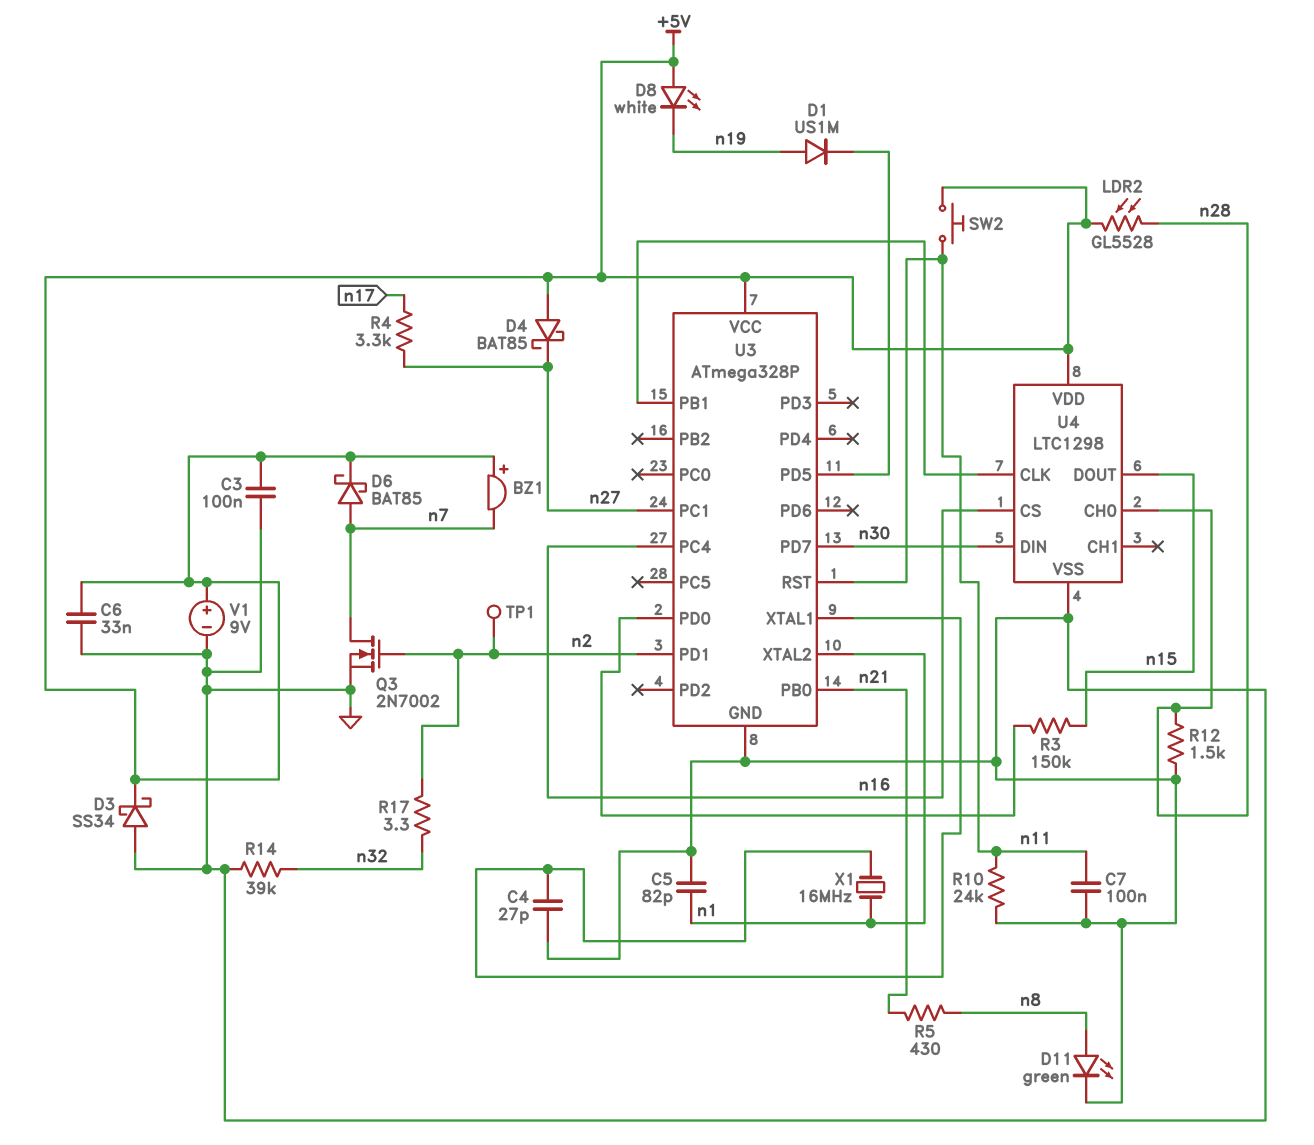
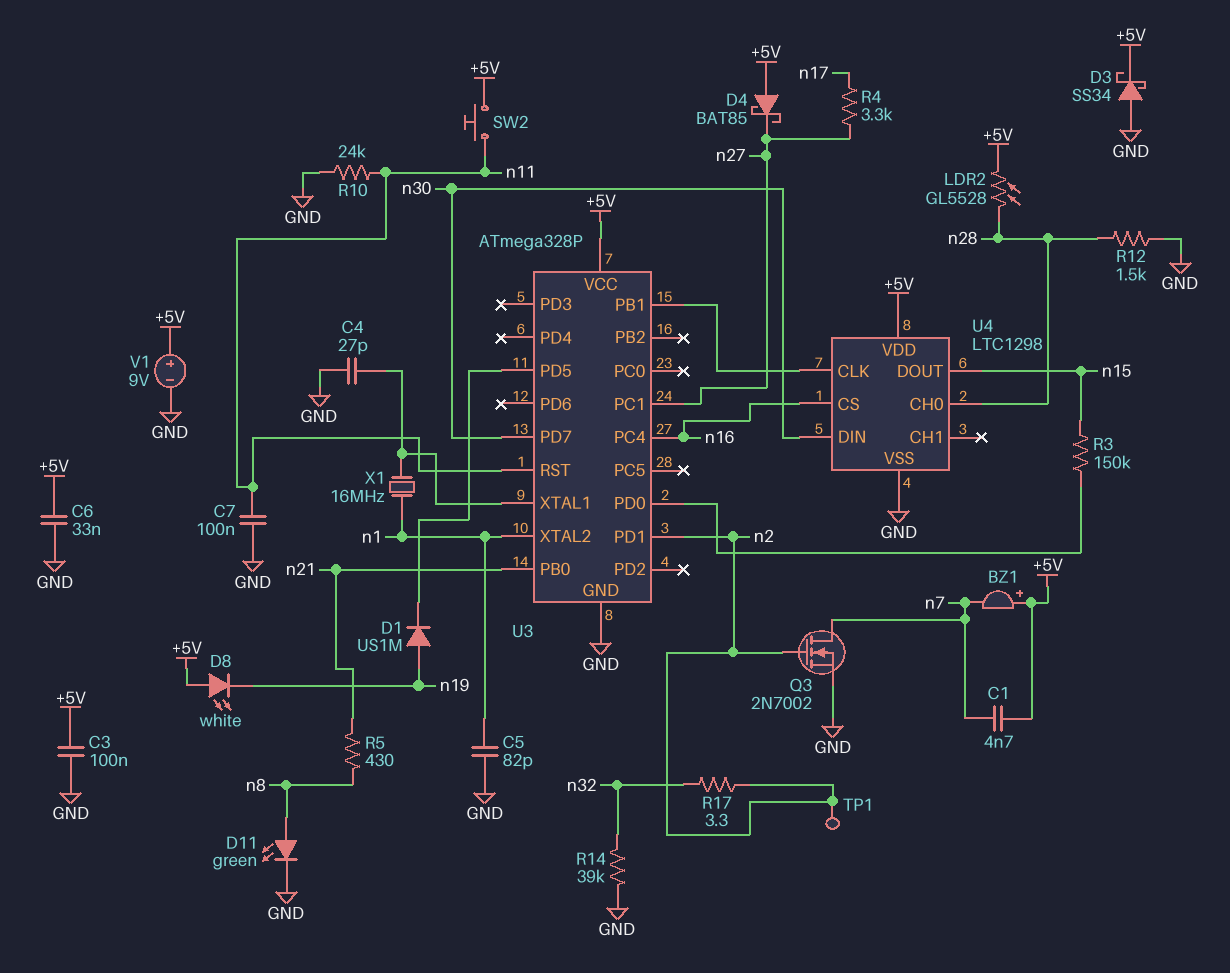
C1: none -> 4.7nF (+5V, n7)
D6: schottky BAT85 (A n7, K +5V) -> none

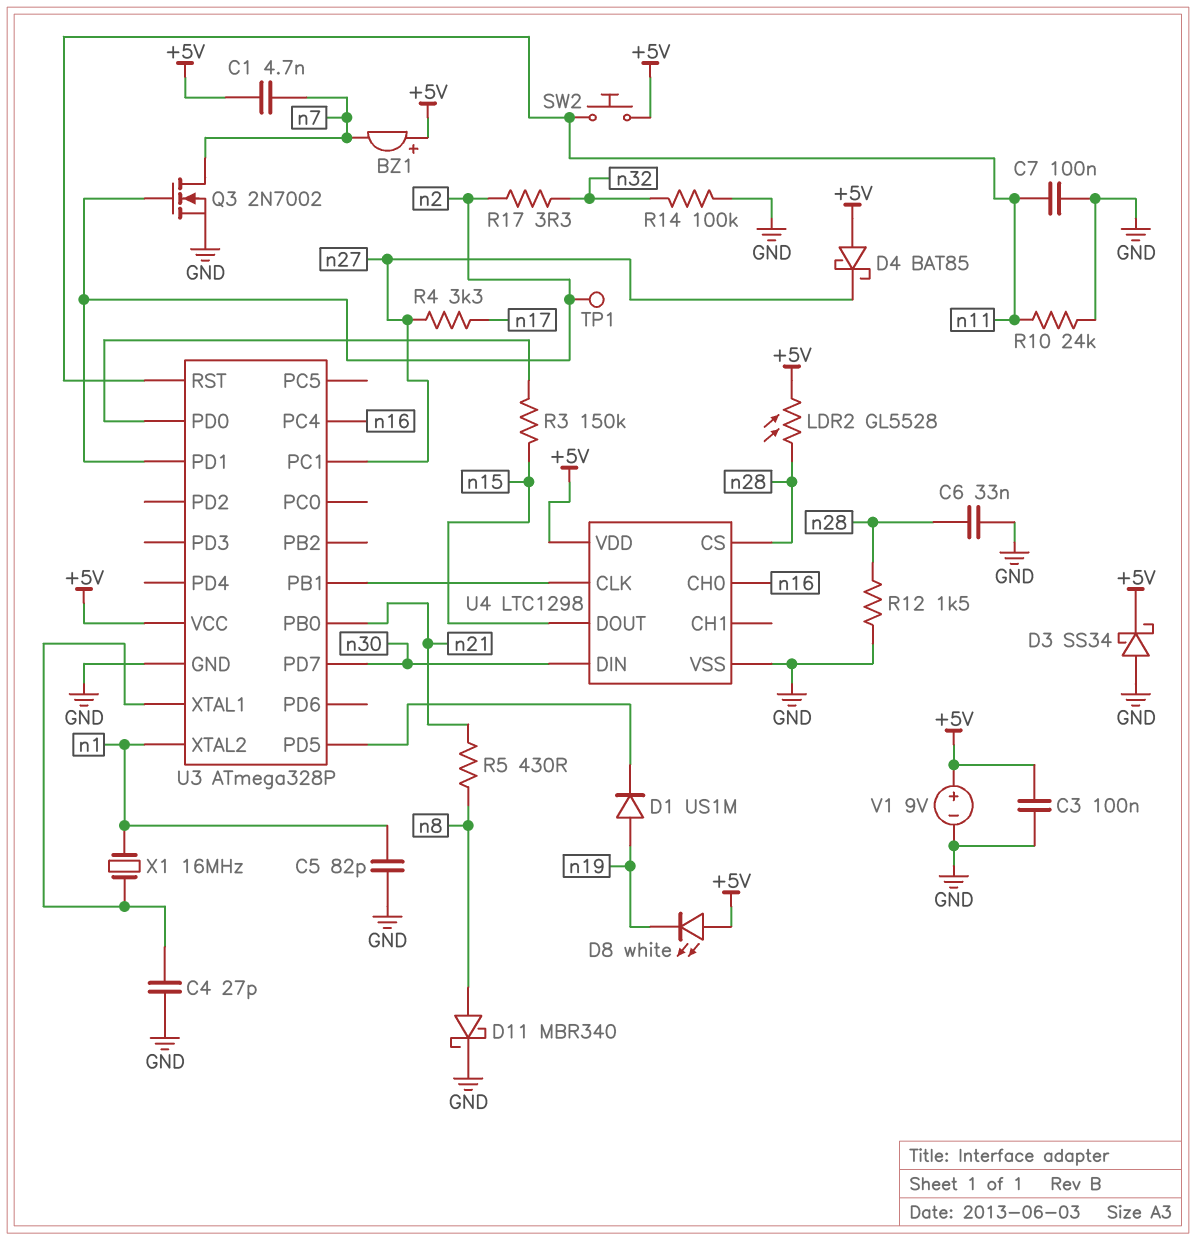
C6: 33nF (+5V, GND) -> 33nF (GND, n28)
D11: LED green (A n8, K GND) -> schottky MBR340 (A n8, K GND)
R14: 39k (GND, n32) -> 100k (GND, n32)
U4 pin CH0: n28 -> n16
U4 pin CS: n16 -> n28

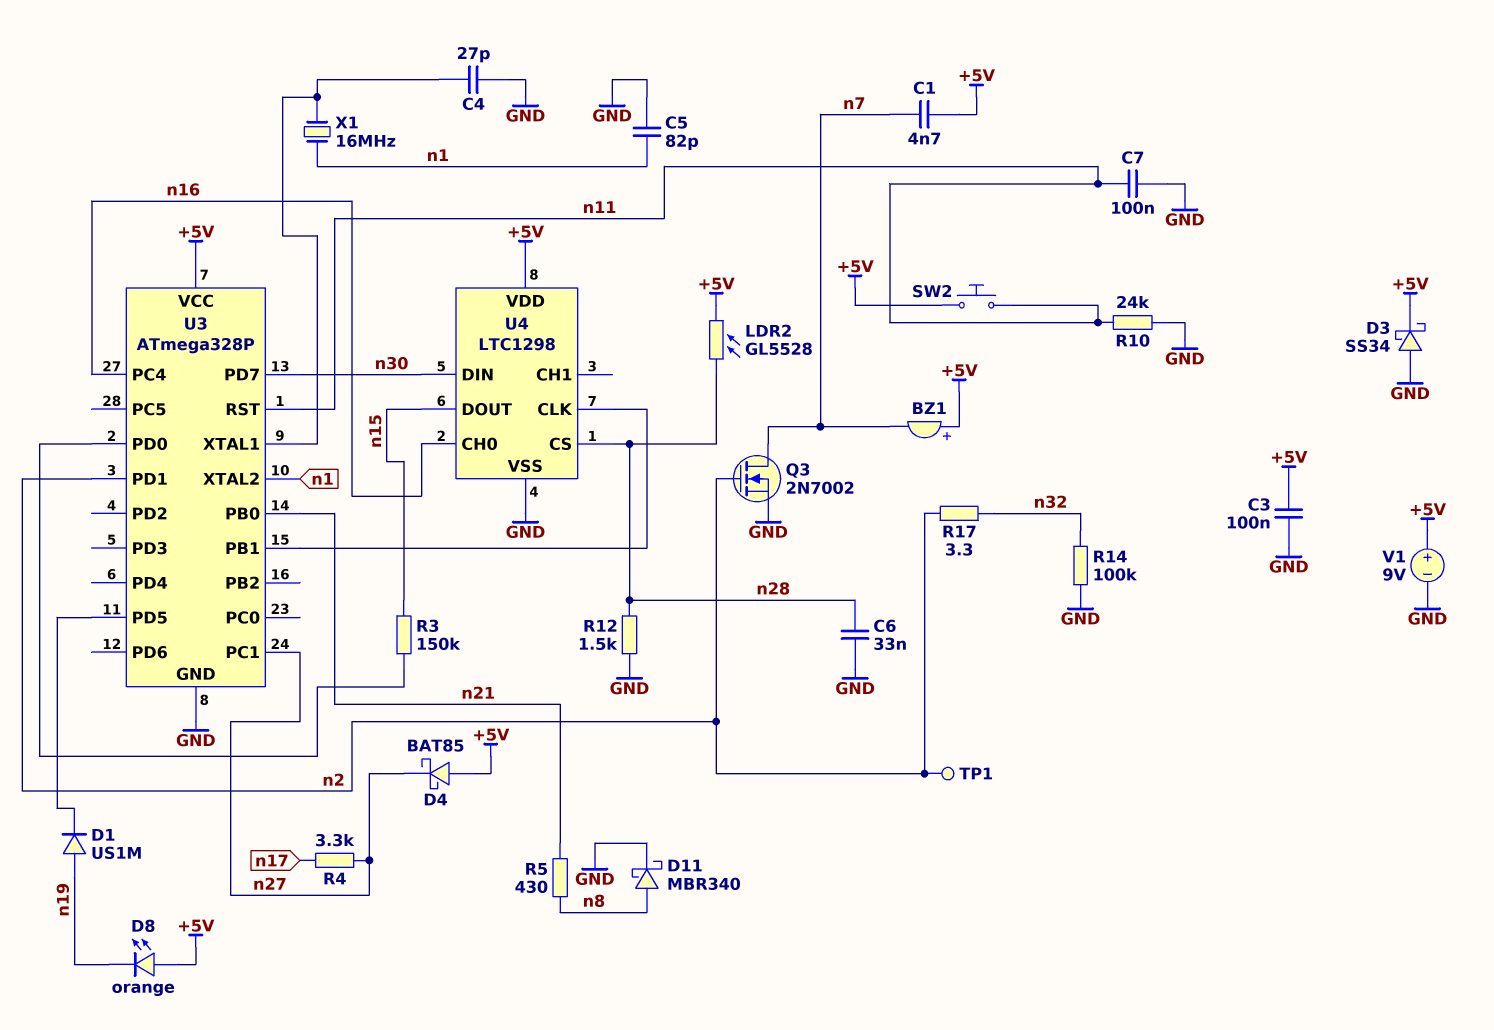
D8: LED white (A +5V, K n19) -> LED orange (A +5V, K n19)

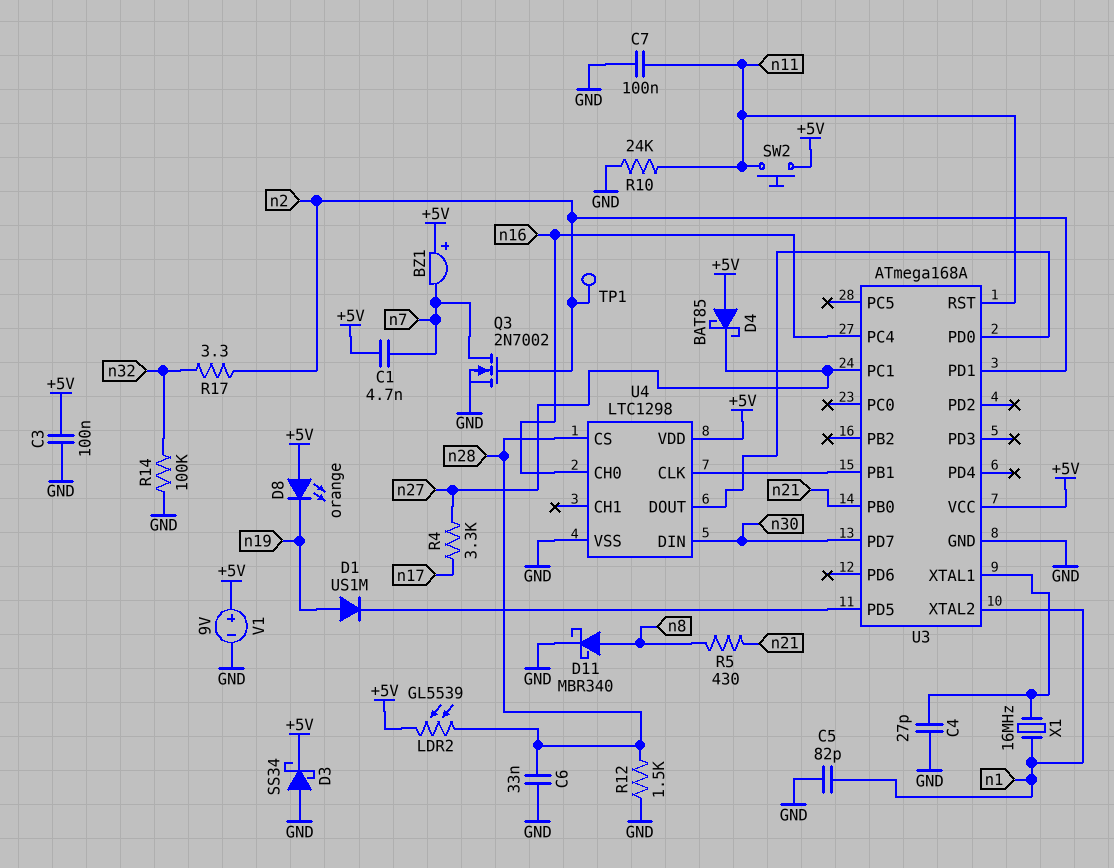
LDR2: GL5528 (+5V, n28) -> GL5539 (+5V, n28)
R3: 150k (U3/PD0, n15) -> none
U3: ATmega328P -> ATmega168A
U4 pin DOUT: n15 -> U3/PD0

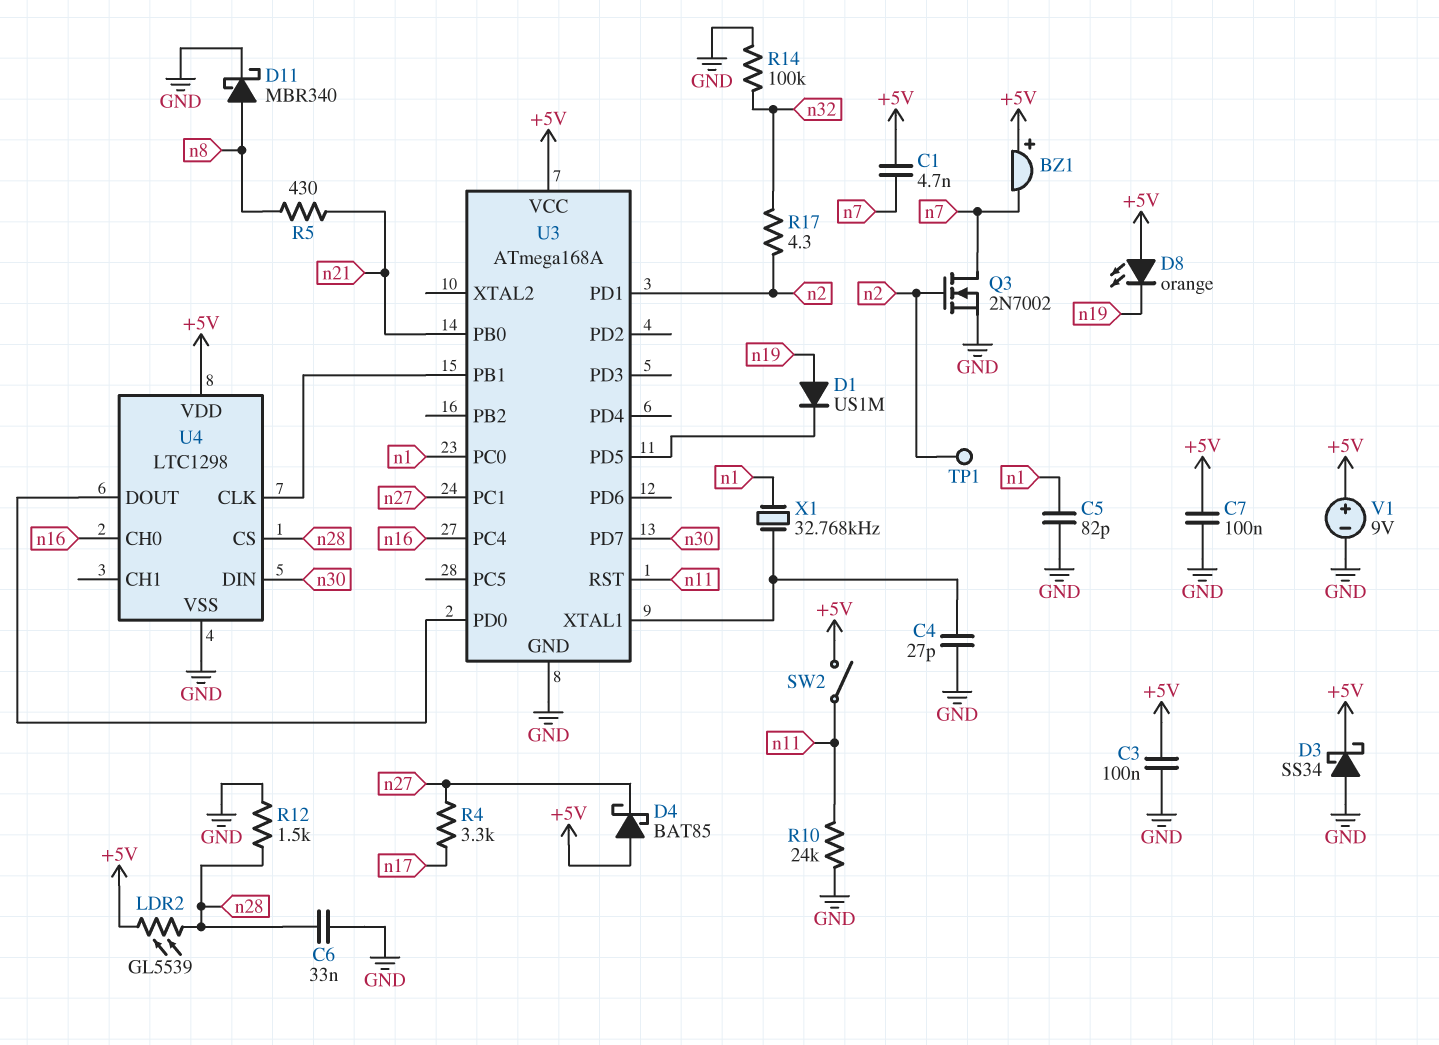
C7: 100nF (GND, n11) -> 100nF (+5V, GND)
R17: 3.3 (n2, n32) -> 4.3 (n2, n32)
SW2: button (+5V, n11) -> switch (+5V, n11)
U3 pin PC0: none -> n1
U3 pin XTAL2: n1 -> none
X1: 16MHz (U3/XTAL1, n1) -> 32.768kHz (U3/XTAL1, n1)

